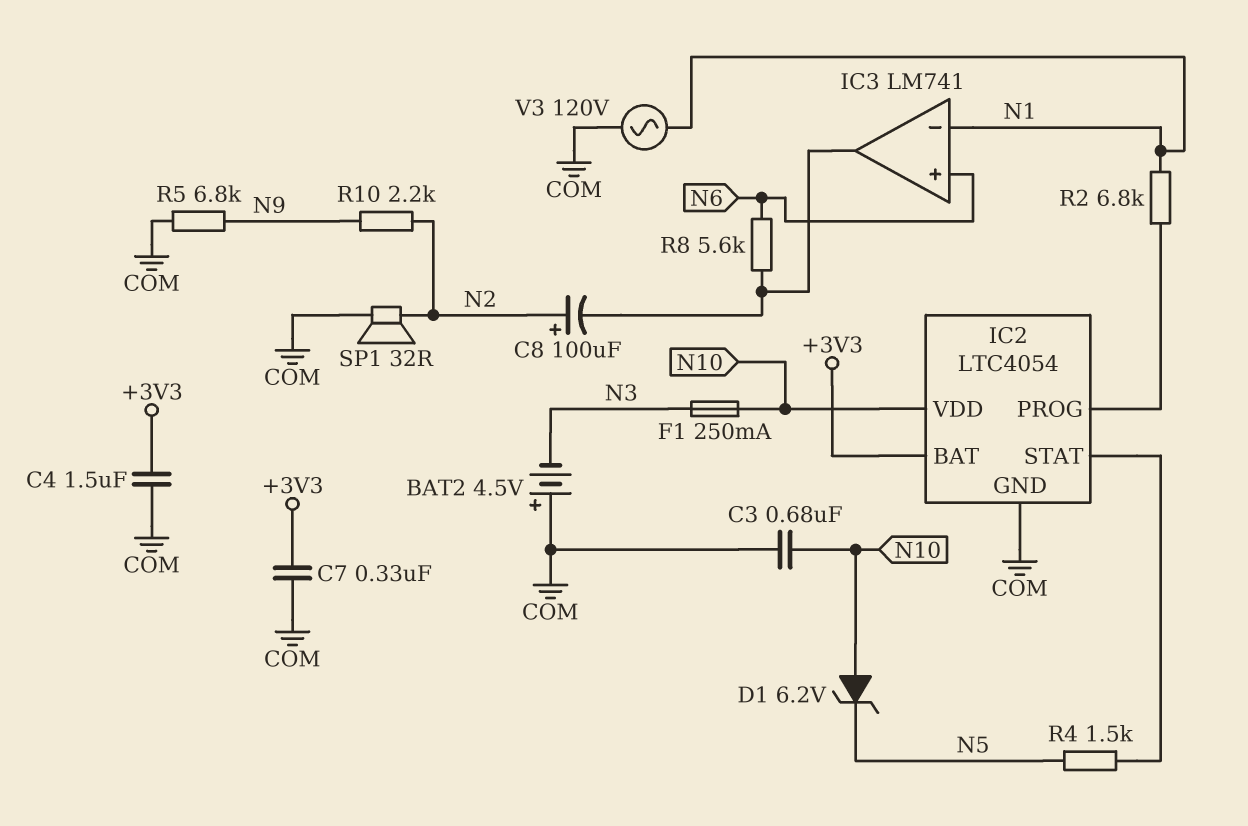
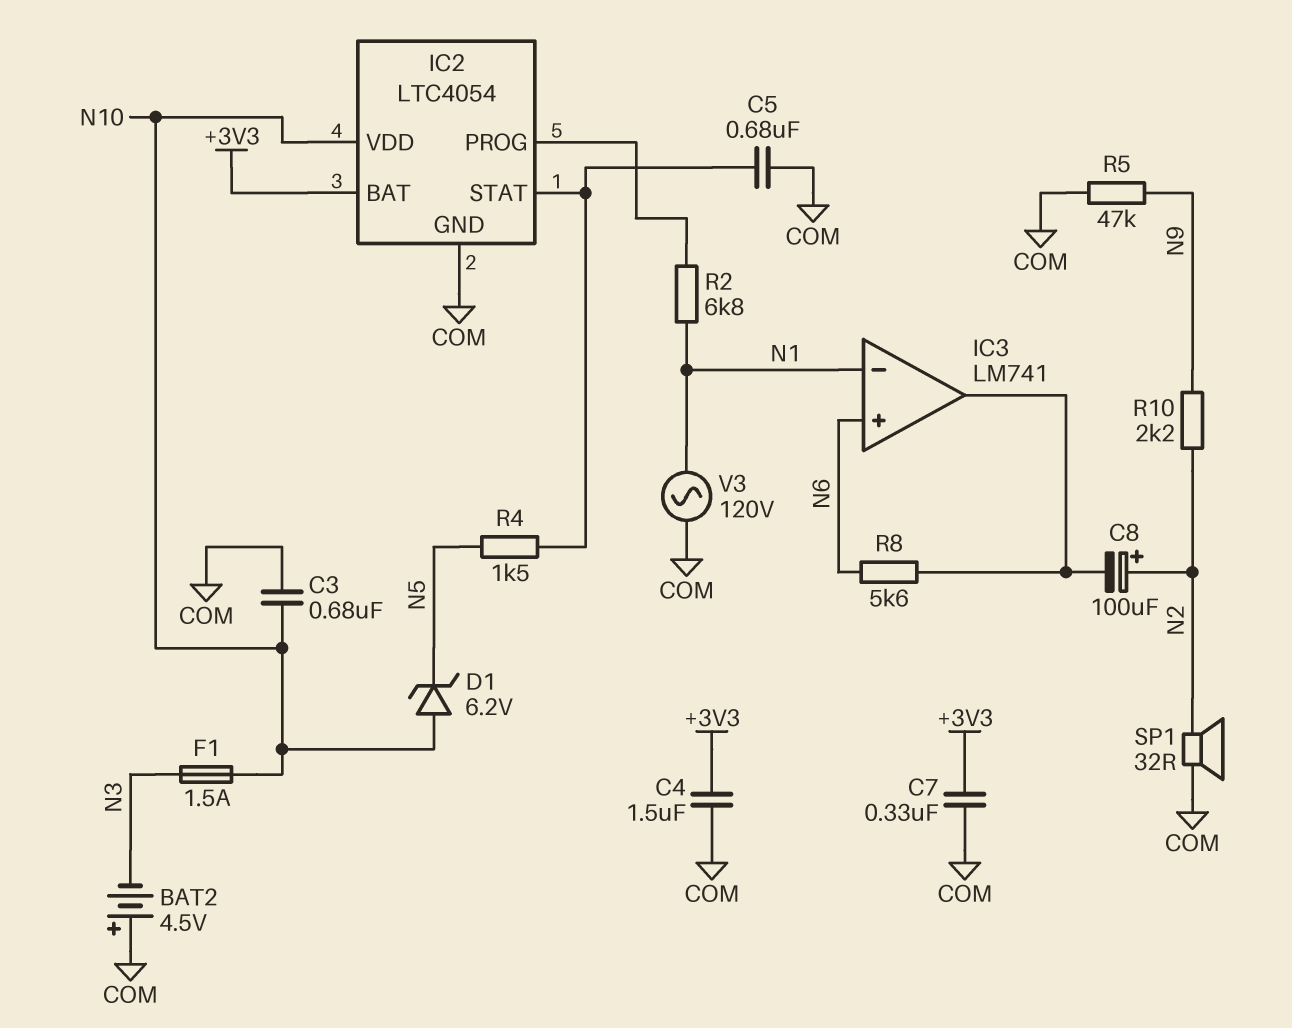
C5: none -> 680nF (COM, IC2/STAT)
F1: 250mA (N3, N10) -> 1.5A (N3, N10)
R5: 6.8k (COM, N9) -> 47k (COM, N9)

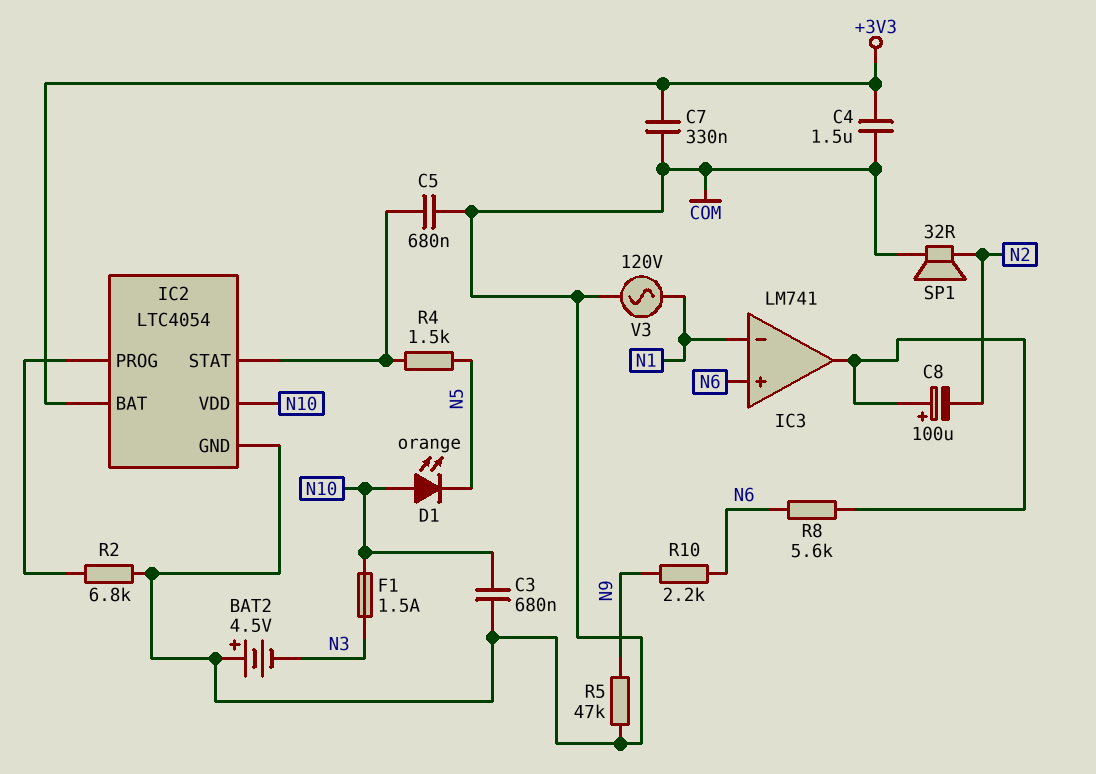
C8: 100uF (plus N2, minus IC3/out) -> 100uF (plus IC3/out, minus N2)
D1: zener 6.2V (A N10, K N5) -> LED orange (A N10, K N5)
R2: 6.8k (IC2/PROG, N1) -> 6.8k (COM, IC2/PROG)
R10: 2.2k (N2, N9) -> 2.2k (N6, N9)

